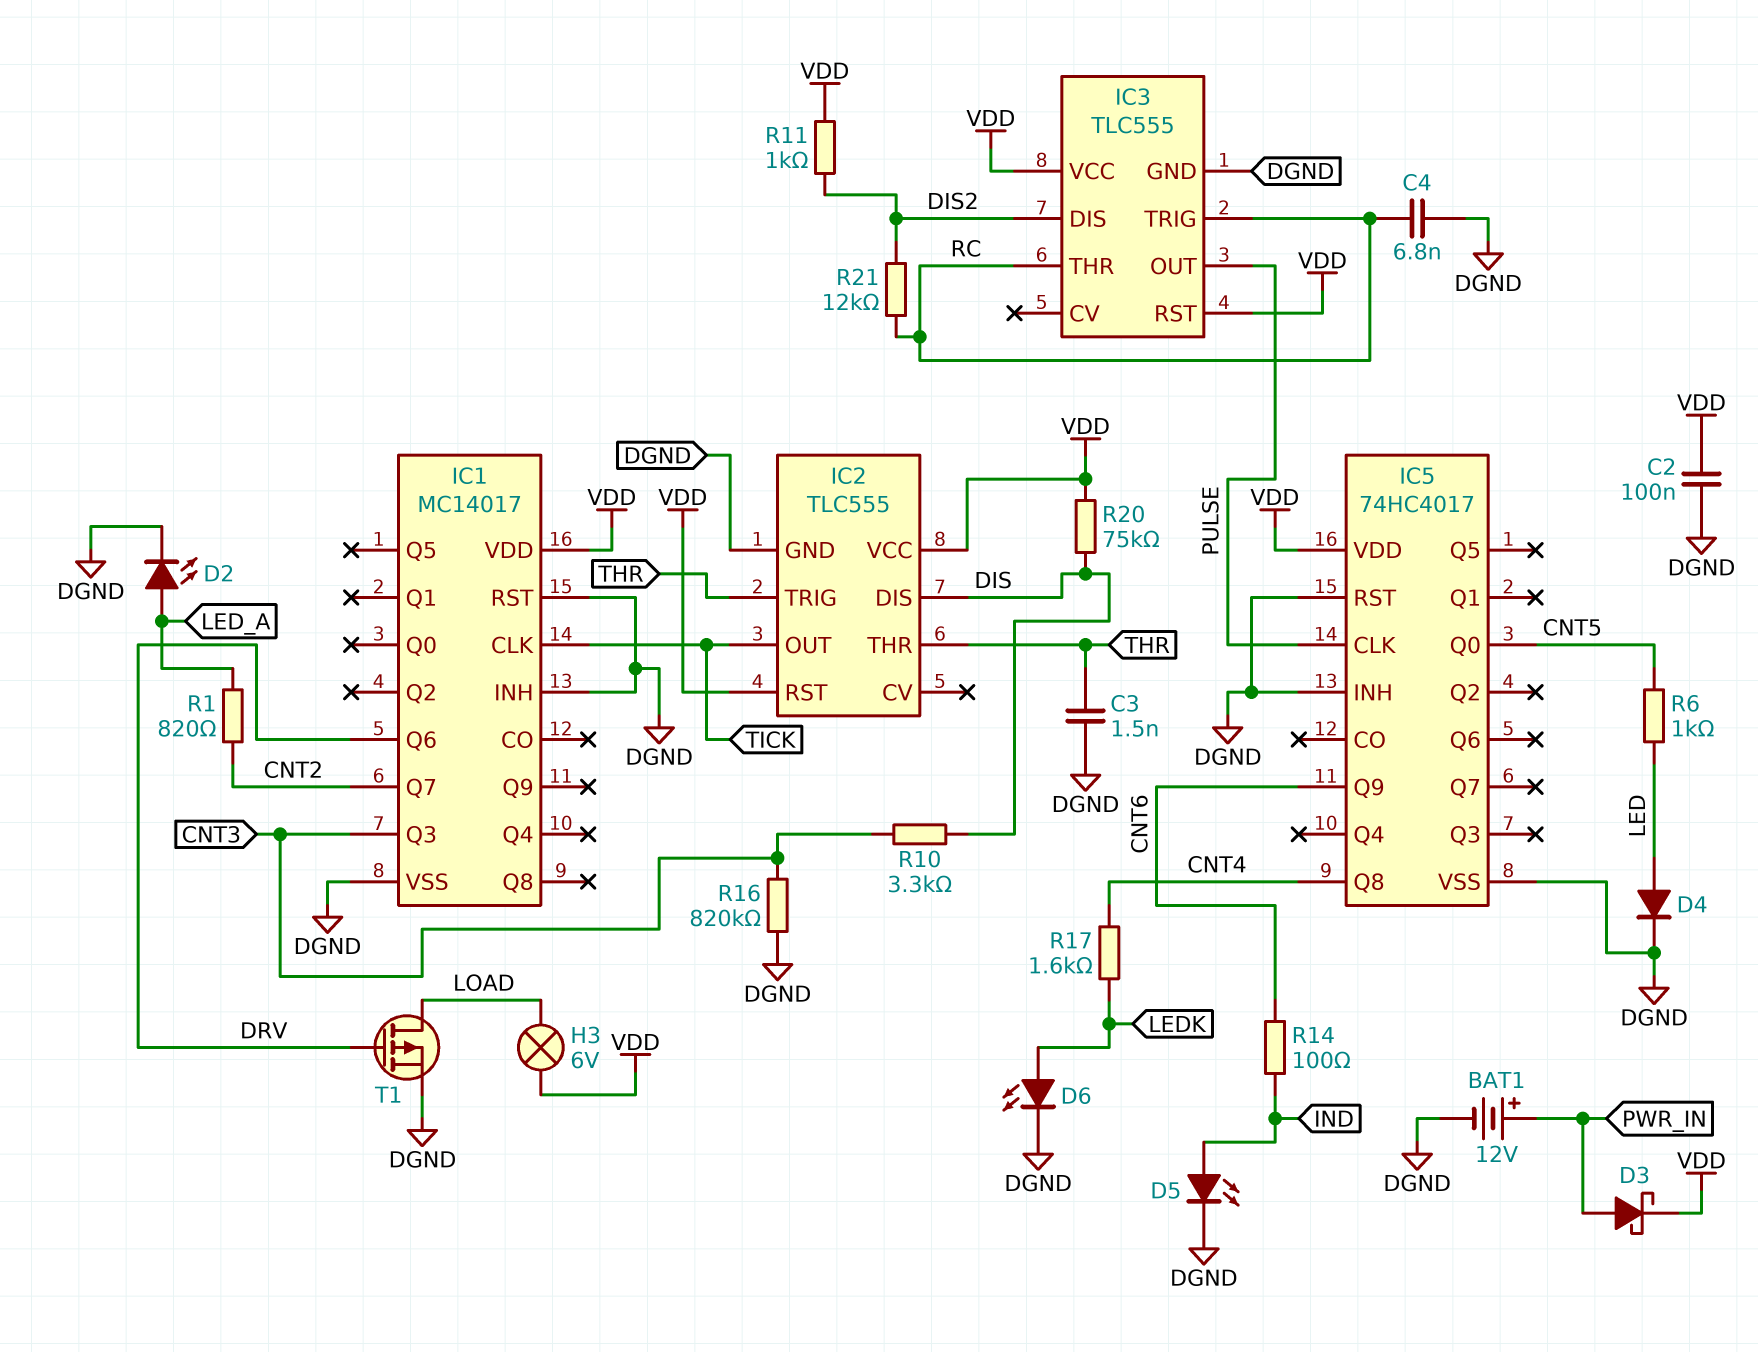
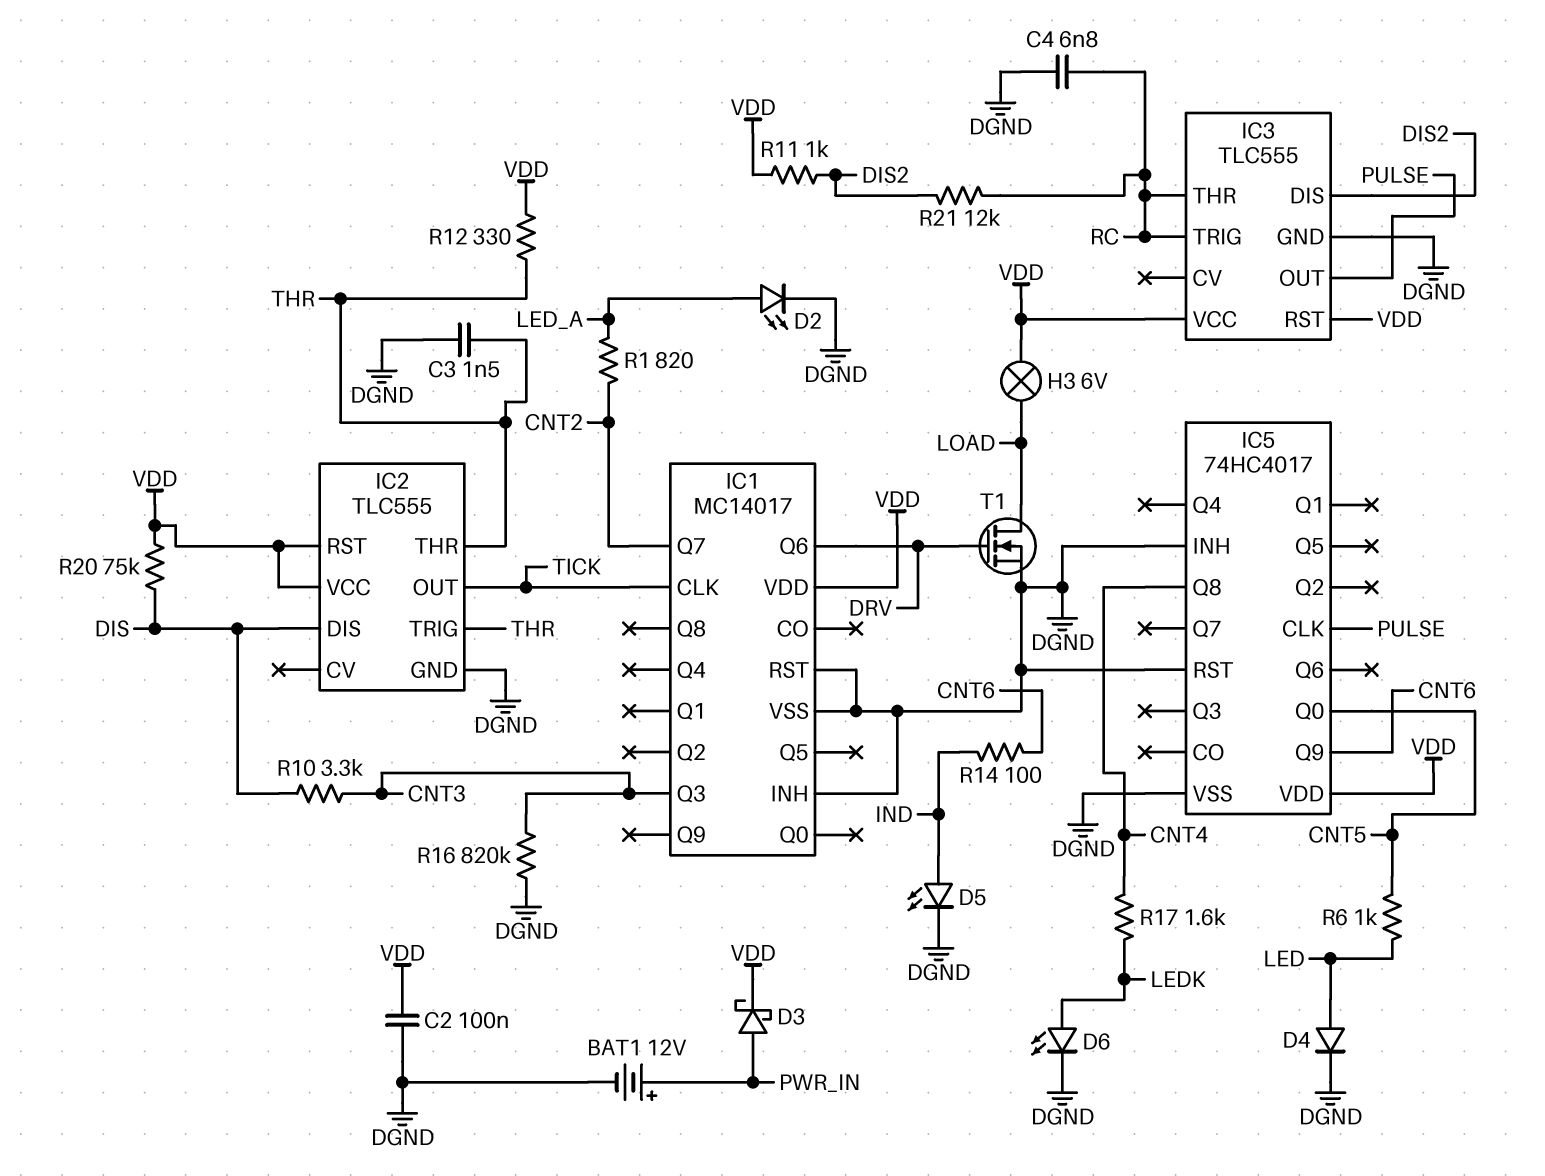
R12: none -> 330 (THR, VDD)
T1: PMOS (G DRV, D LOAD, S DGND) -> NMOS (G DRV, D LOAD, S DGND)

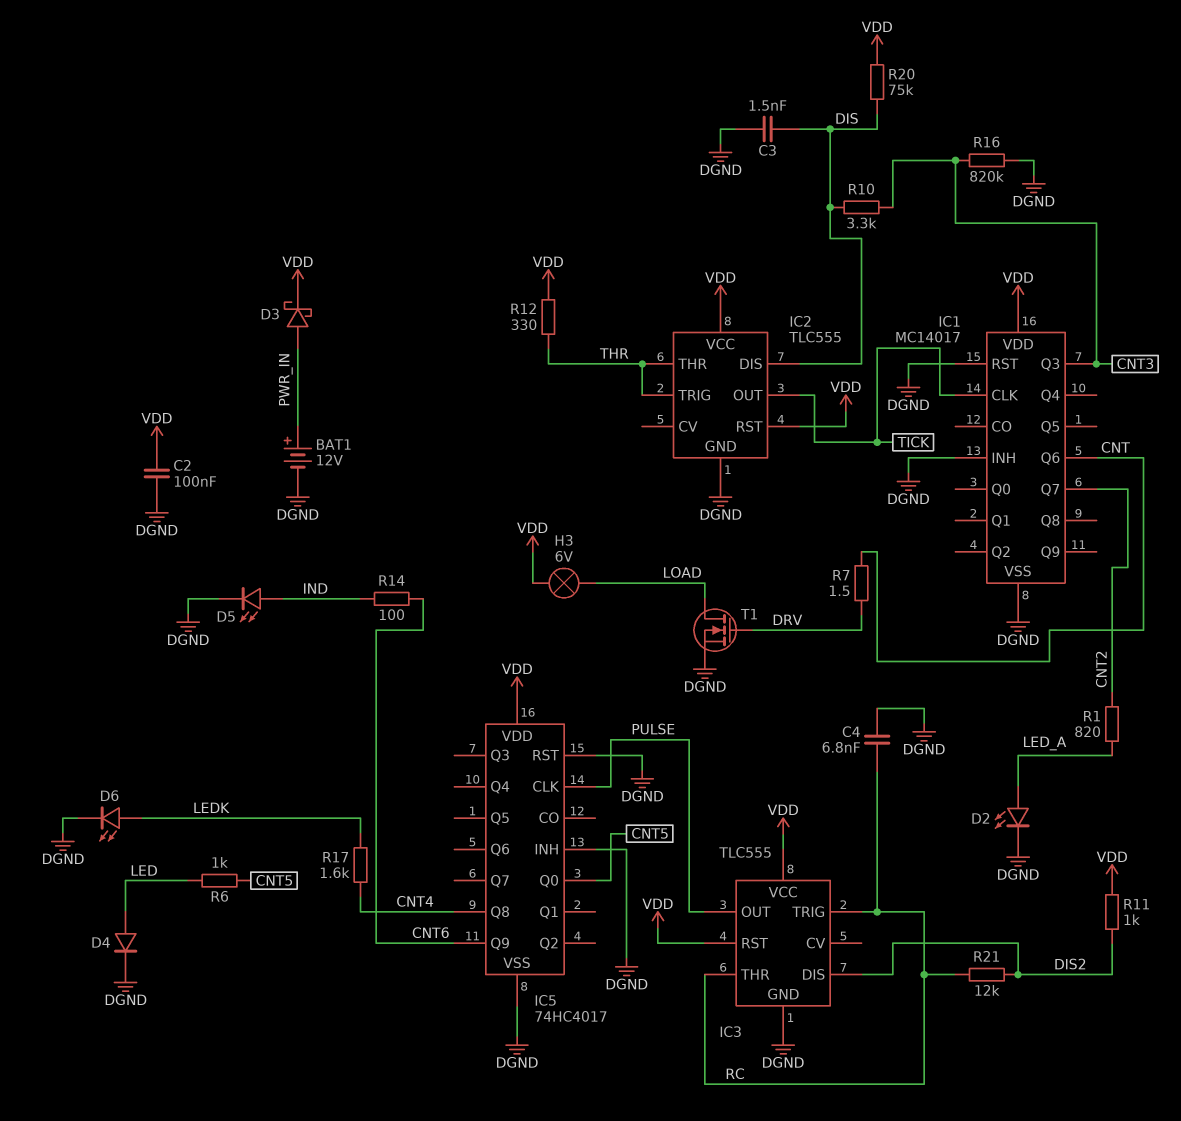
C3: 1.5nF (DGND, THR) -> 1.5nF (DGND, DIS)
IC1 pin Q6: DRV -> CNT
R7: none -> 1.5 (CNT, DRV)

